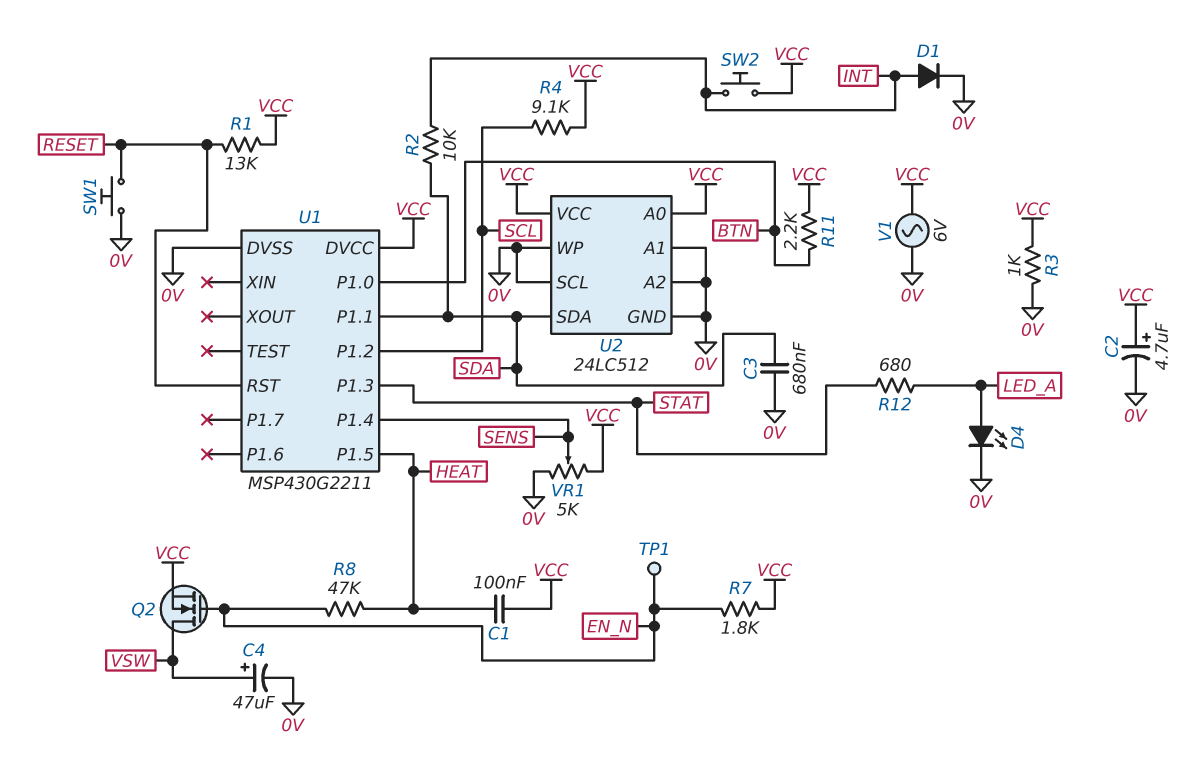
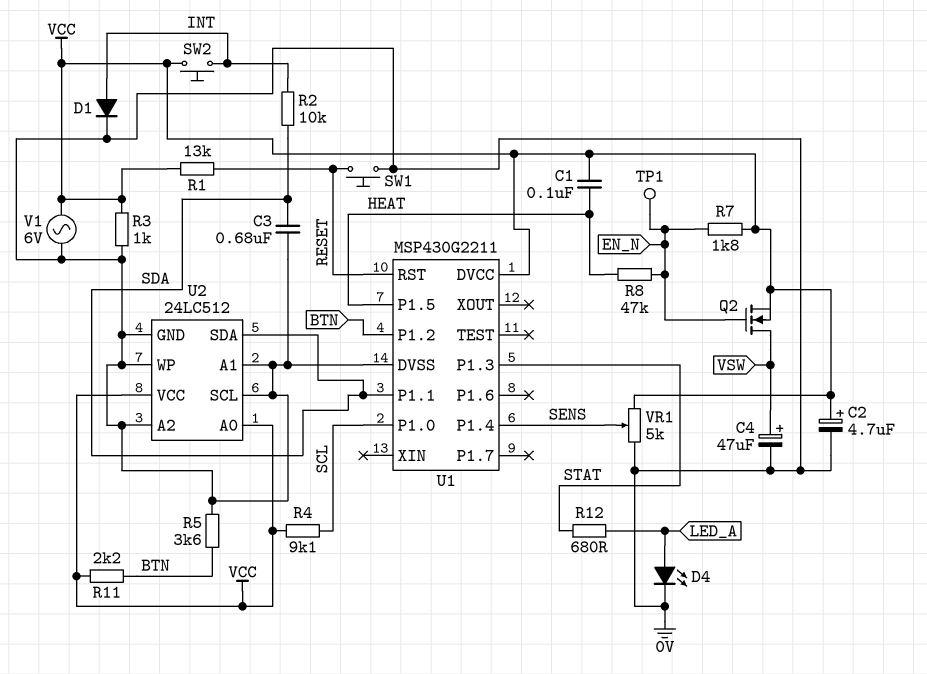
R5: none -> 3.6k (0V, BTN)
U1 pin P1.0: BTN -> SCL
U1 pin P1.2: SCL -> BTN

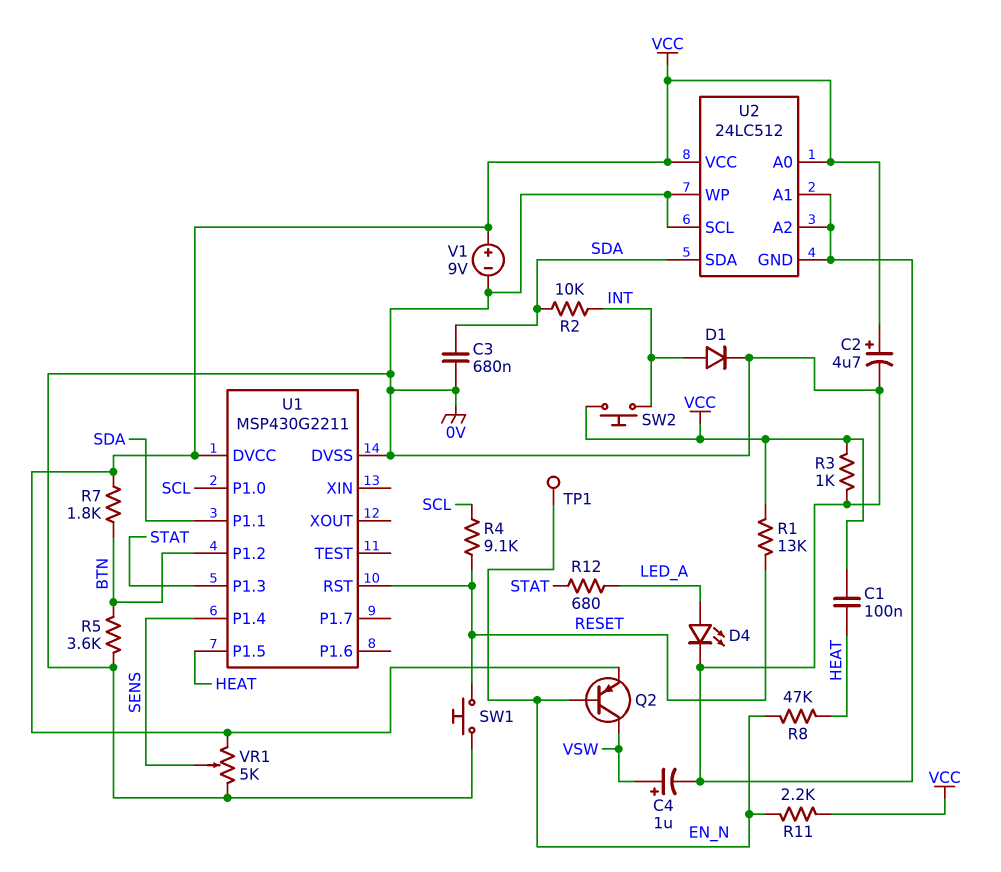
C4: 47uF (plus VSW, minus 0V) -> 1uF (plus VSW, minus 0V)
Q2: NMOS (G EN_N, D VSW, S VCC) -> PNP (B EN_N, C VSW, E VCC)
R4: 9.1k (SCL, VCC) -> 9.1k (RESET, SCL)
R7: 1.8k (EN_N, VCC) -> 1.8k (BTN, VCC)
R11: 2.2k (BTN, VCC) -> 2.2k (EN_N, VCC)
V1: AC 6V (0V, VCC) -> 9V (plus VCC, minus 0V)

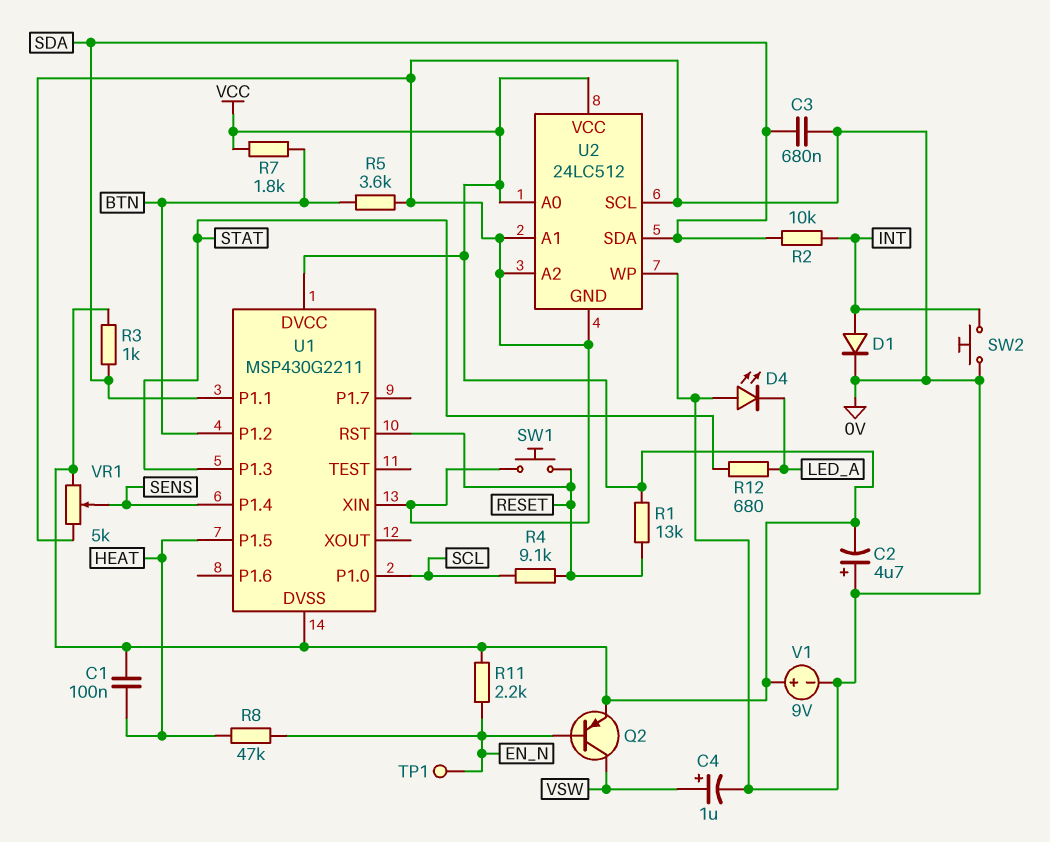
C2: 4.7uF (plus VCC, minus 0V) -> 4.7uF (plus 0V, minus VCC)
D4: LED (A LED_A, K 0V) -> LED (A 0V, K LED_A)
R3: 1k (0V, VCC) -> 1k (SDA, VCC)
SW2: button (INT, VCC) -> button (0V, INT)
U1 pin DVSS: 0V -> VCC
U1 pin XIN: none -> 0V

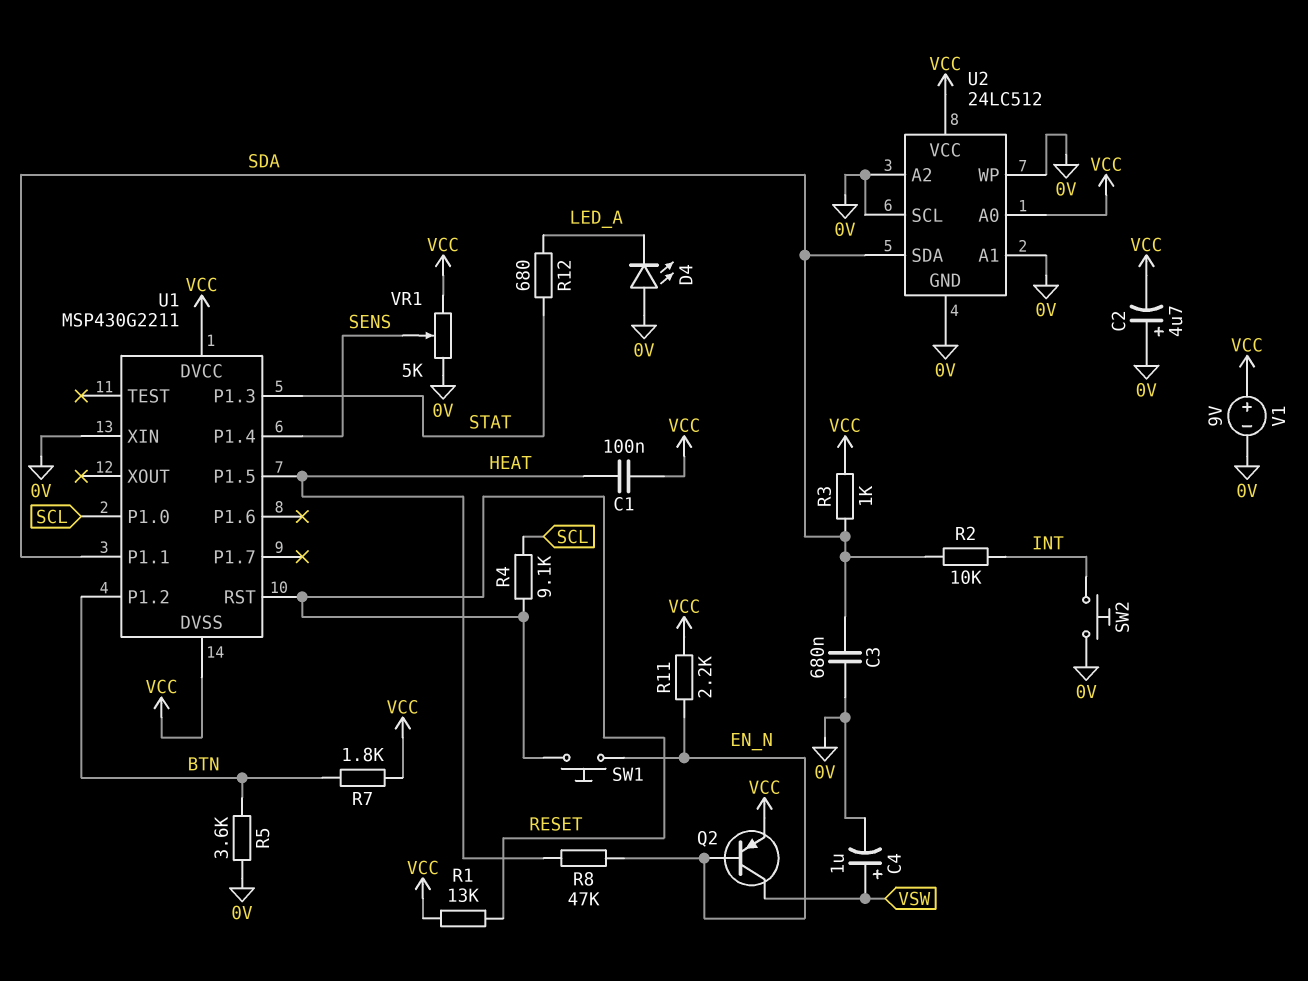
D1: diode (A INT, K 0V) -> none
SW1: button (0V, RESET) -> button (EN_N, RESET)
TP1: test point (EN_N) -> none

